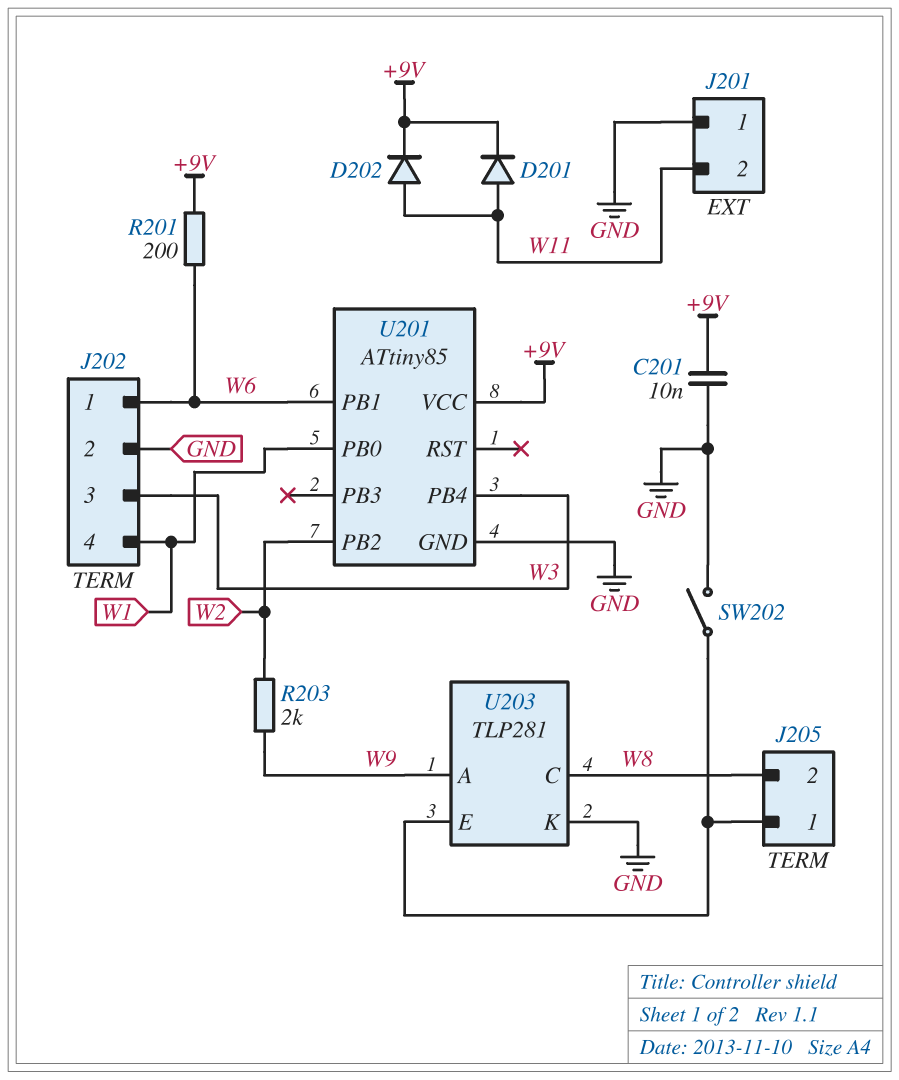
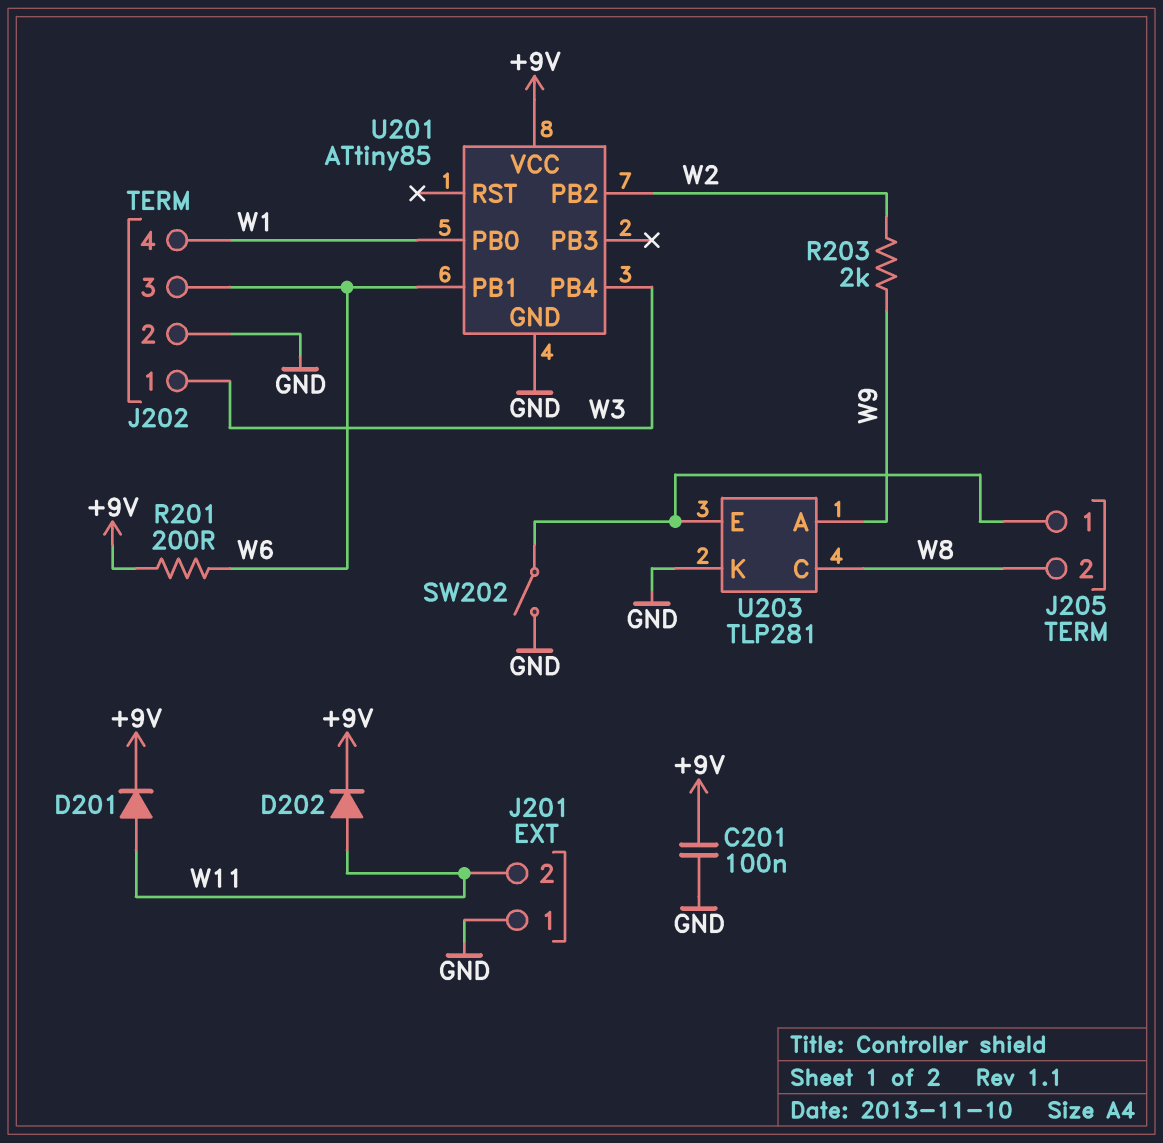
C201: 10nF (+9V, GND) -> 100nF (+9V, GND)
J202 pin 1: W6 -> W3
J202 pin 3: W3 -> W6

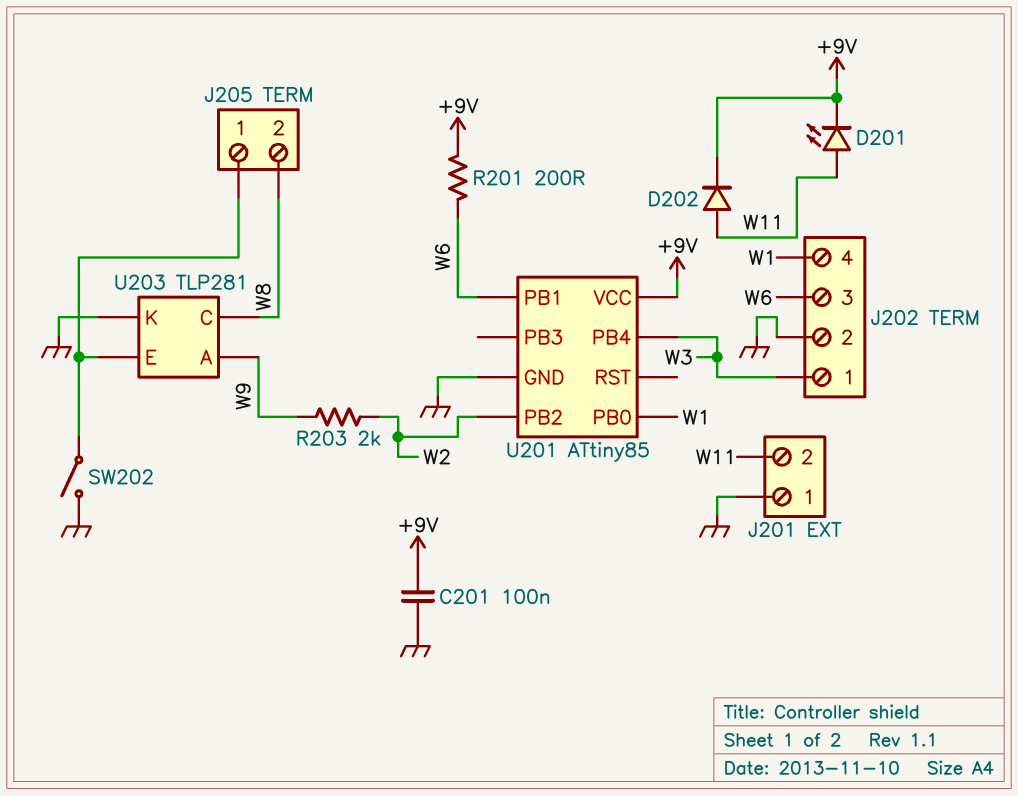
D201: diode (A W11, K +9V) -> LED (A W11, K +9V)

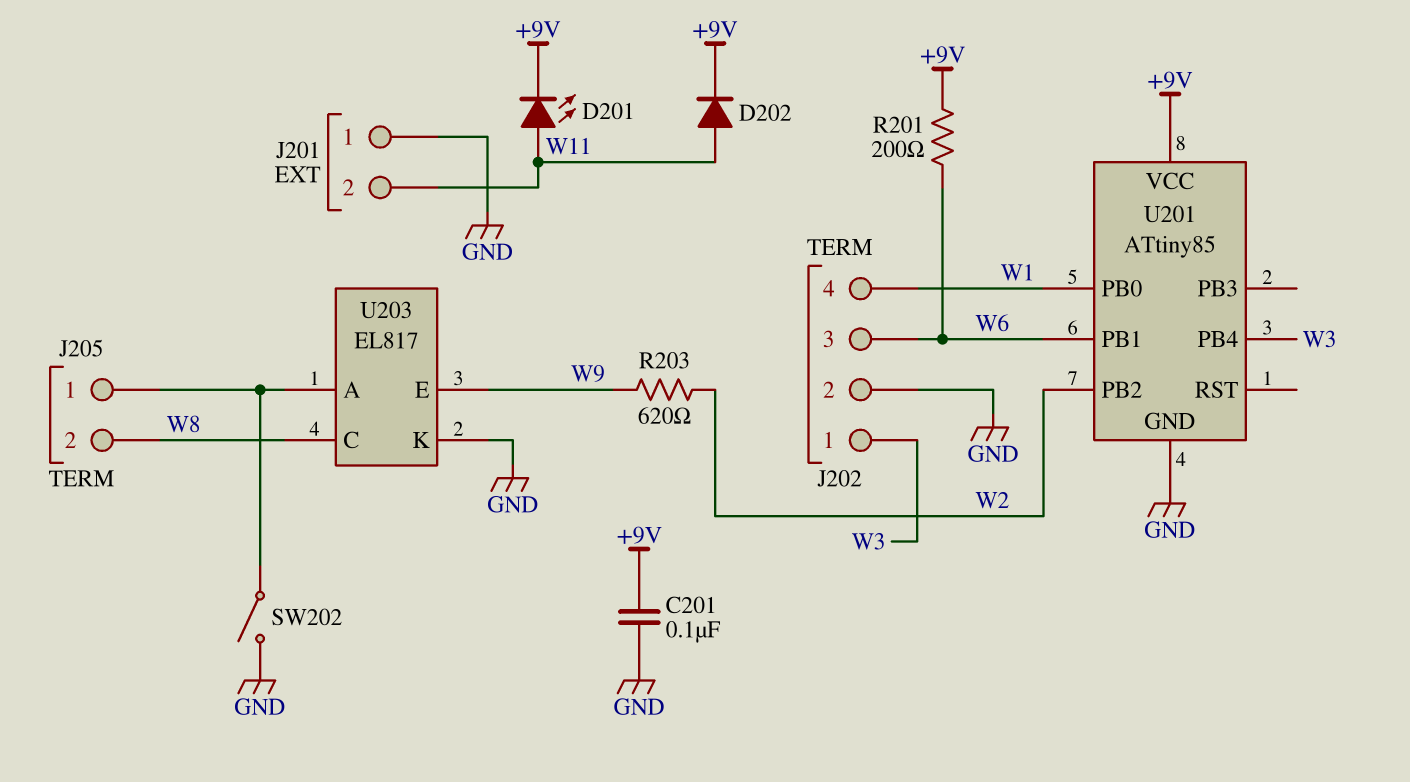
R203: 2k (W2, W9) -> 620 (W2, W9)
U203: TLP281 -> EL817
U203 pin A: W9 -> J205/1
U203 pin E: J205/1 -> W9

